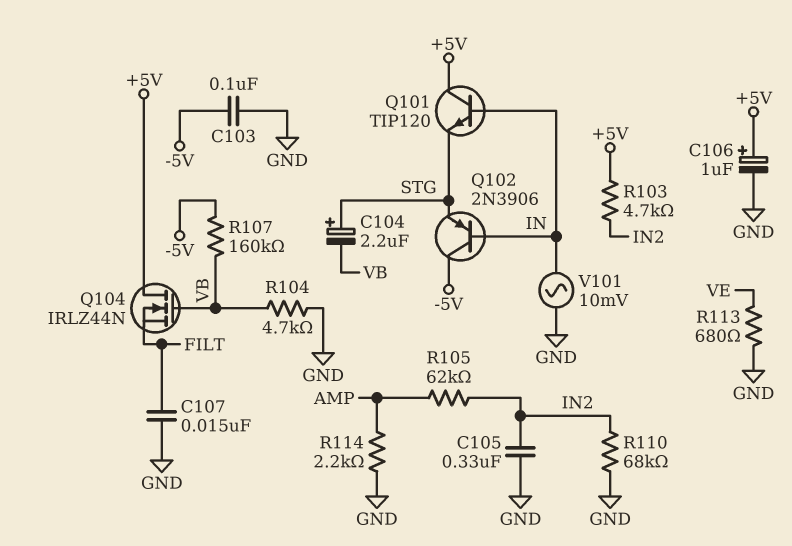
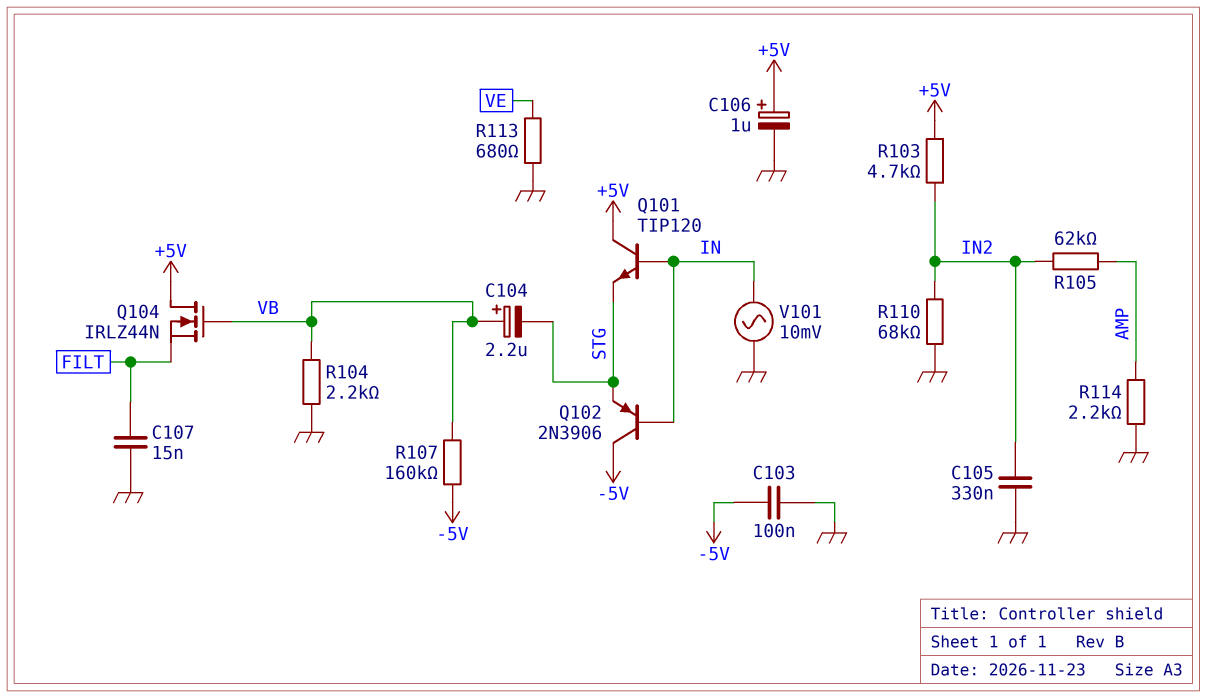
C104: 2.2uF (plus STG, minus VB) -> 2.2uF (plus VB, minus STG)
R104: 4.7k (GND, VB) -> 2.2k (GND, VB)

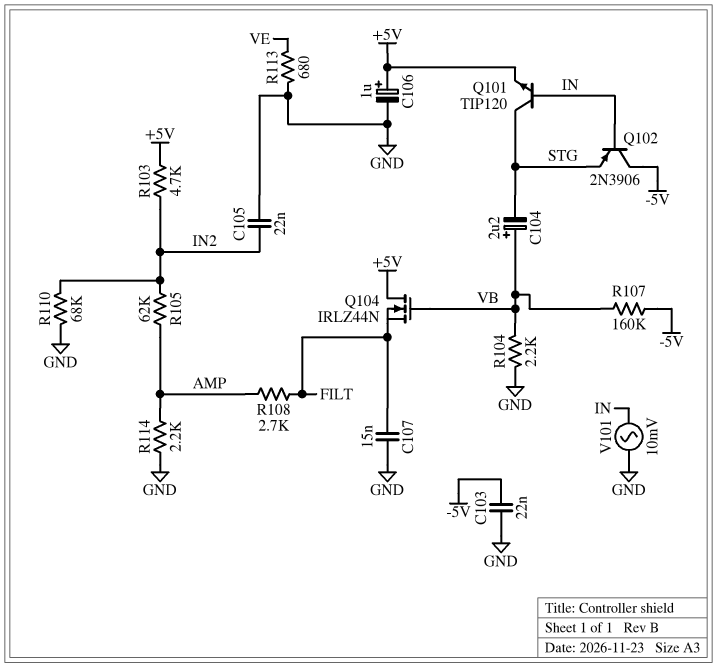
C103: 100nF (-5V, GND) -> 22nF (-5V, GND)
C105: 330nF (GND, IN2) -> 22nF (GND, IN2)
Q101: NPN TIP120 (B IN, C +5V, E STG) -> NPN TIP120 (B IN, C STG, E +5V)
R108: none -> 2.7k (AMP, FILT)

